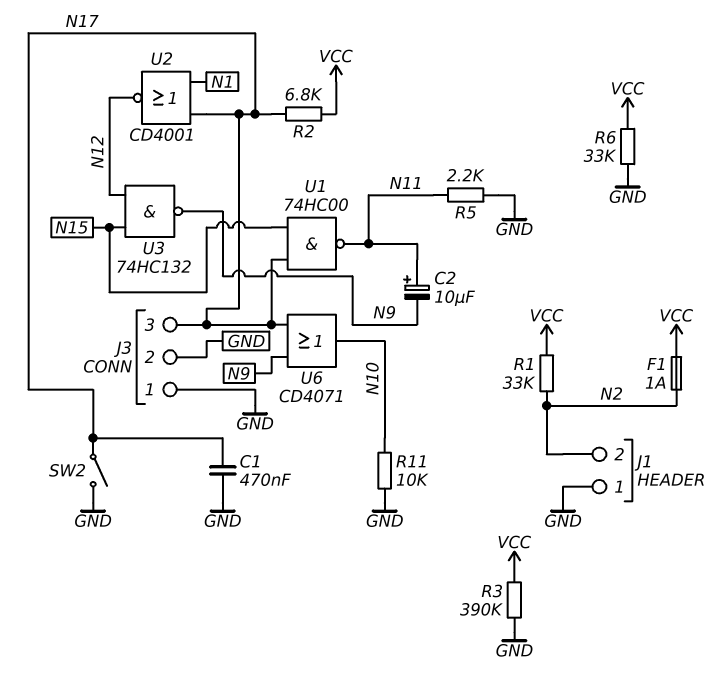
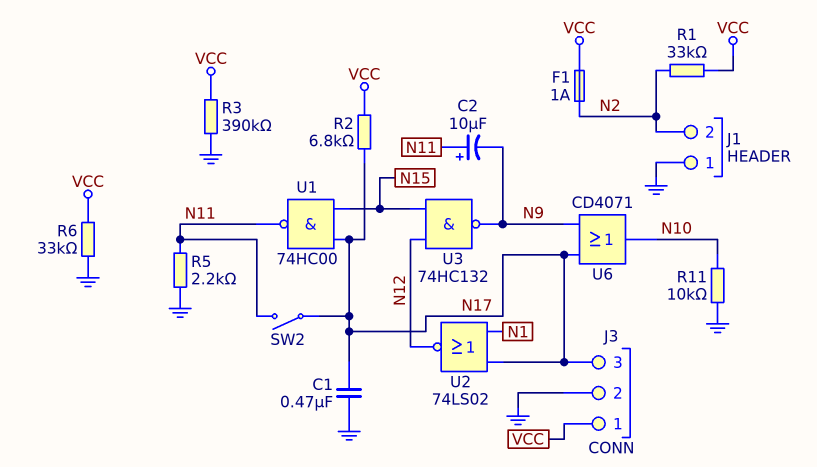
J3 pin 1: GND -> VCC
SW2: switch (GND, N17) -> switch (N11, N17)
U2: NOR CD4001 (in N1, in N17, out N12) -> NOR 74LS02 (in N1, in N17, out N12)

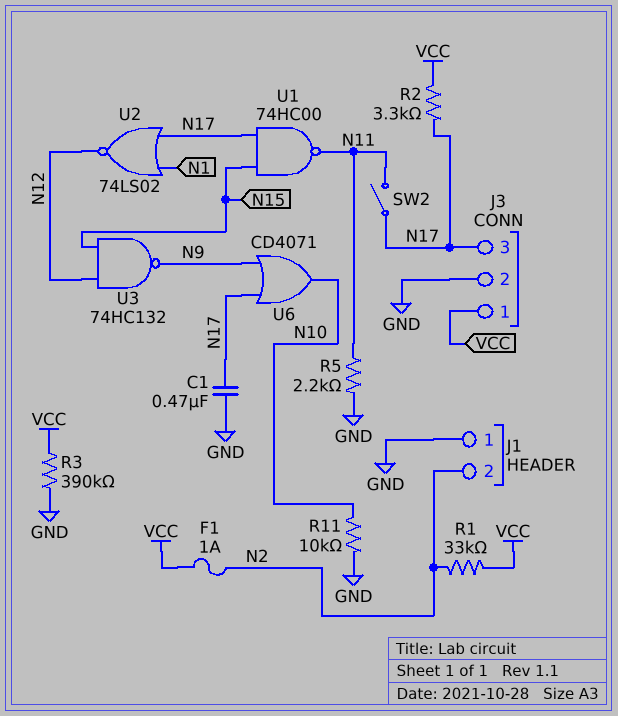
C2: 10uF (plus N11, minus N9) -> none
R2: 6.8k (N17, VCC) -> 3.3k (N17, VCC)
R6: 33k (GND, VCC) -> none

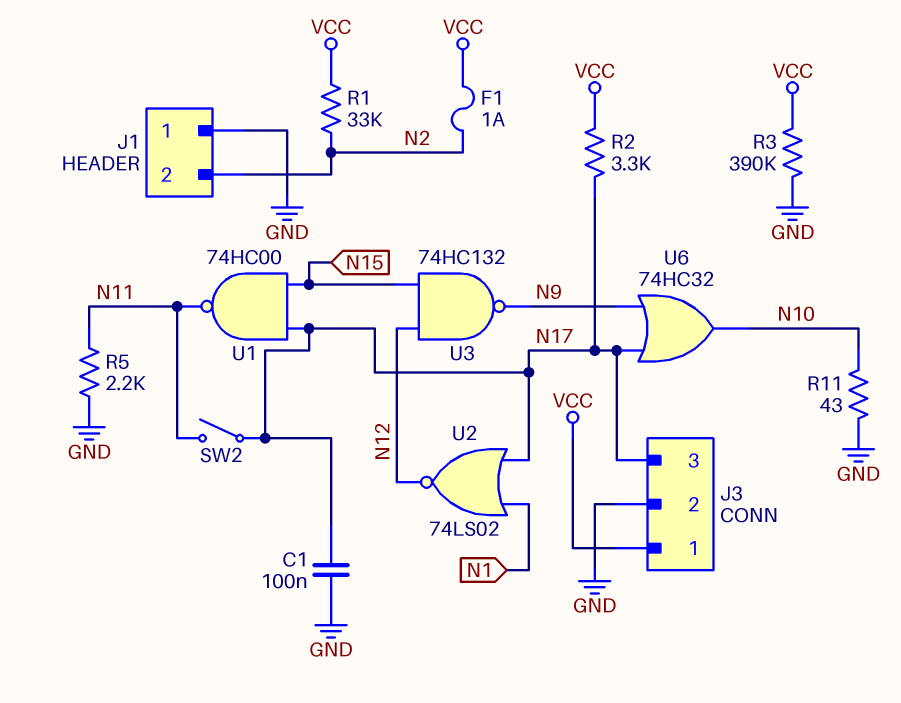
C1: 470nF (GND, N17) -> 100nF (GND, N17)
R11: 10k (GND, N10) -> 43 (GND, N10)
U6: OR CD4071 (in N9, in N17, out N10) -> OR 74HC32 (in N9, in N17, out N10)

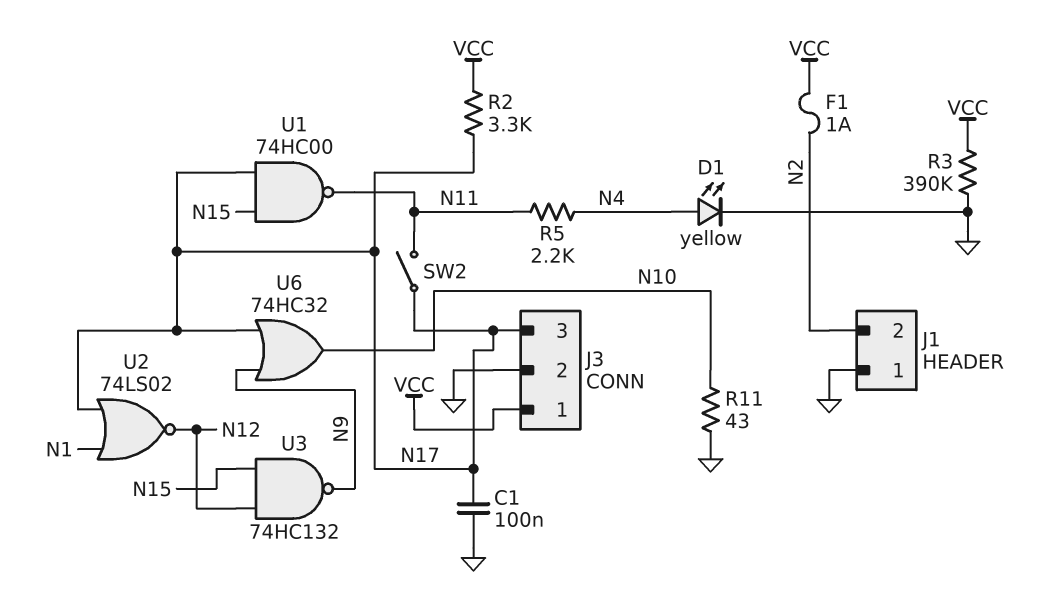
D1: none -> LED yellow (A N4, K GND)
R1: 33k (N2, VCC) -> none
R5: 2.2k (GND, N11) -> 2.2k (N4, N11)

